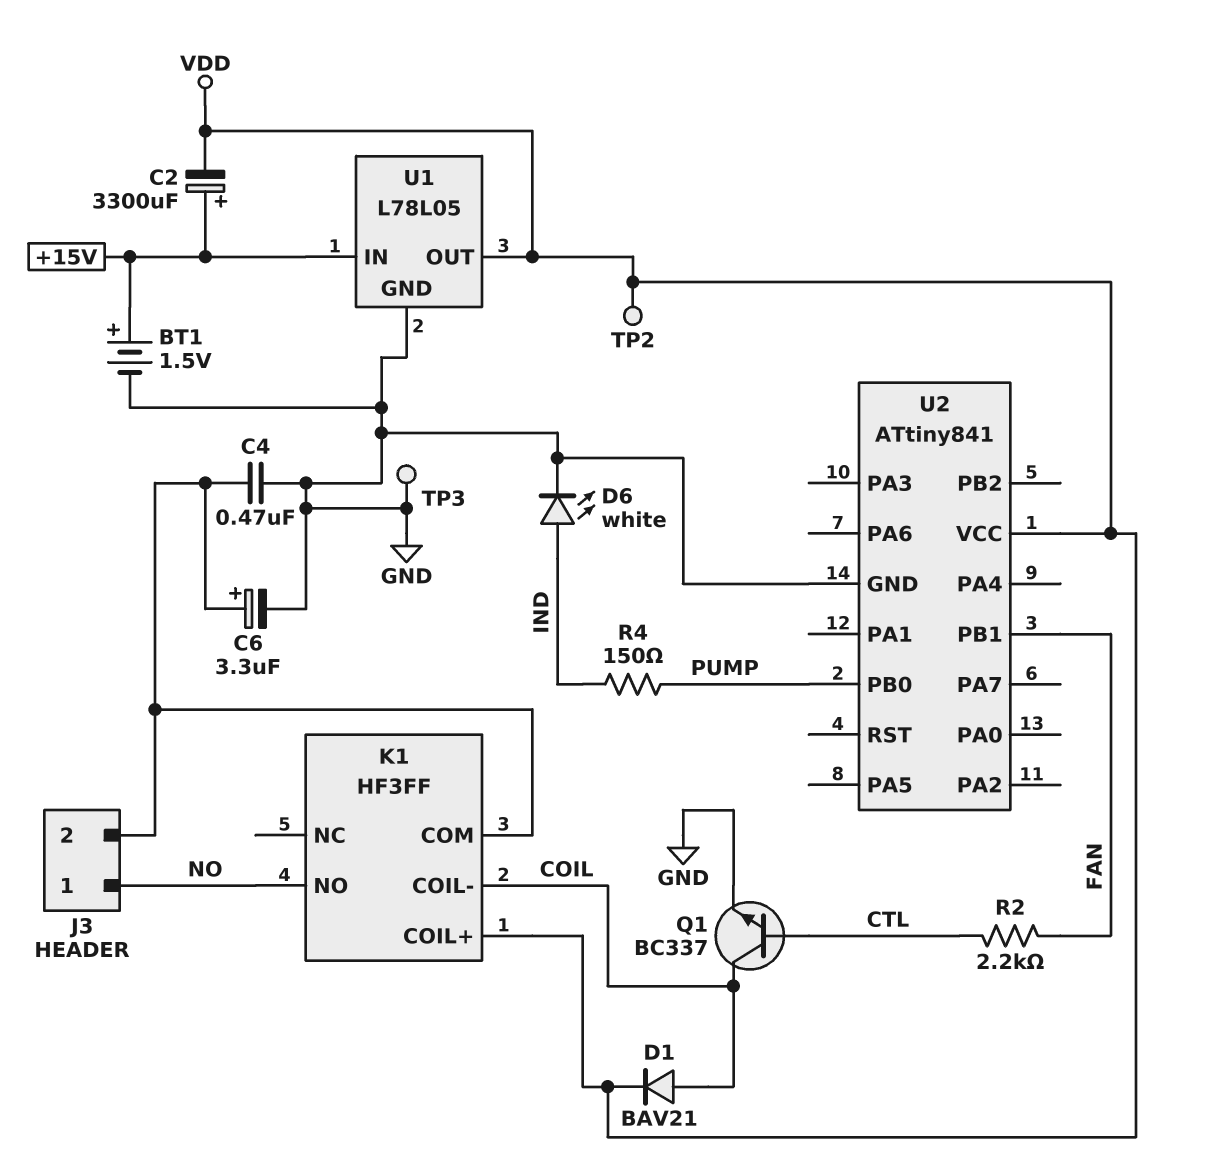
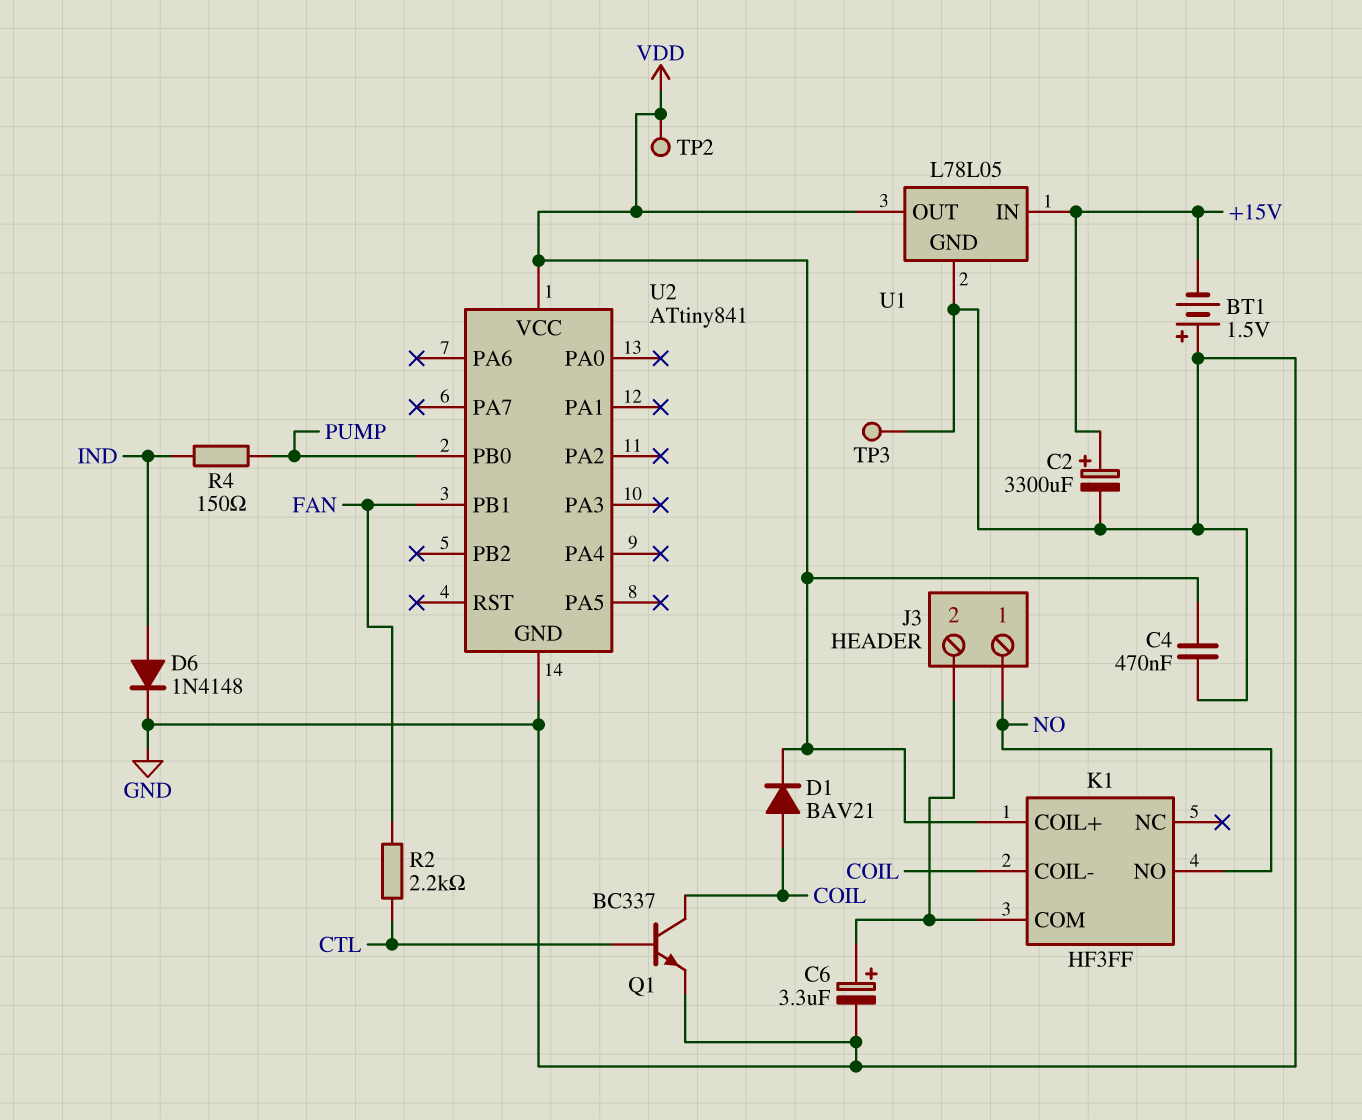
BT1: 1.5V (plus +15V, minus GND) -> 1.5V (plus GND, minus +15V)
C2: 3300uF (plus +15V, minus VDD) -> 3300uF (plus +15V, minus GND)
C4: 470nF (GND, J3/2) -> 470nF (GND, VDD)
D6: LED white (A IND, K GND) -> diode 1N4148 (A IND, K GND)

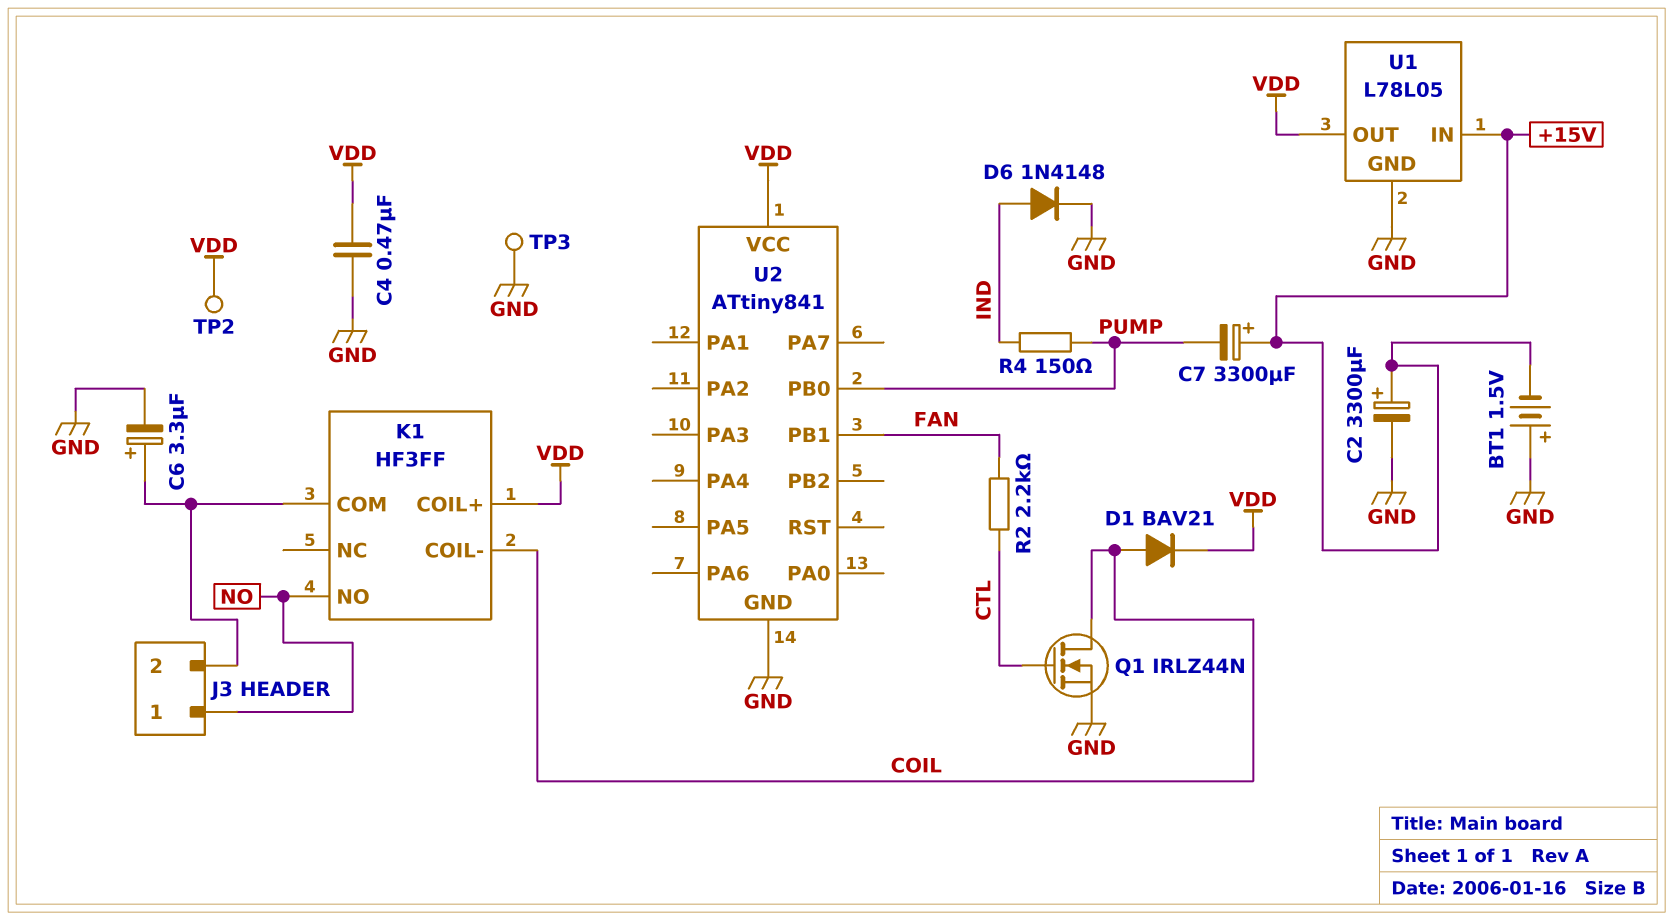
C7: none -> 3300uF (plus +15V, minus PUMP)
Q1: NPN BC337 (B CTL, C COIL, E GND) -> NMOS IRLZ44N (G CTL, D COIL, S GND)

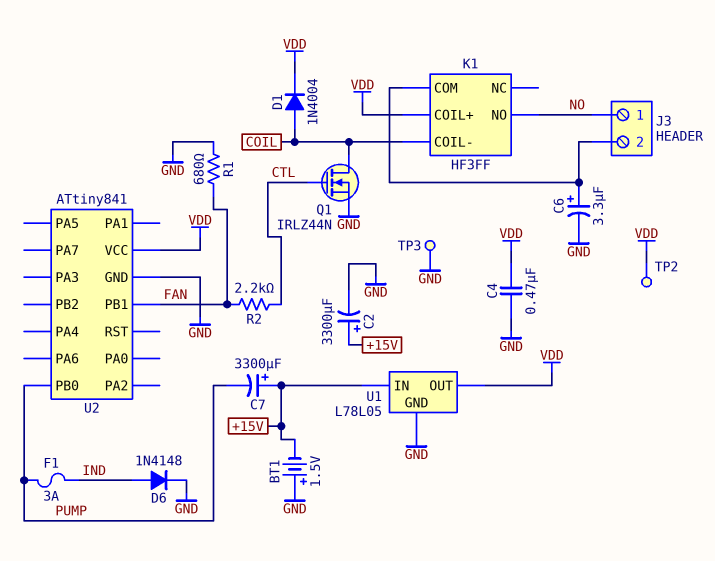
D1: diode BAV21 (A COIL, K VDD) -> diode 1N4004 (A COIL, K VDD)
F1: none -> 3A (IND, PUMP)
R1: none -> 680 (FAN, GND)
R4: 150 (IND, PUMP) -> none

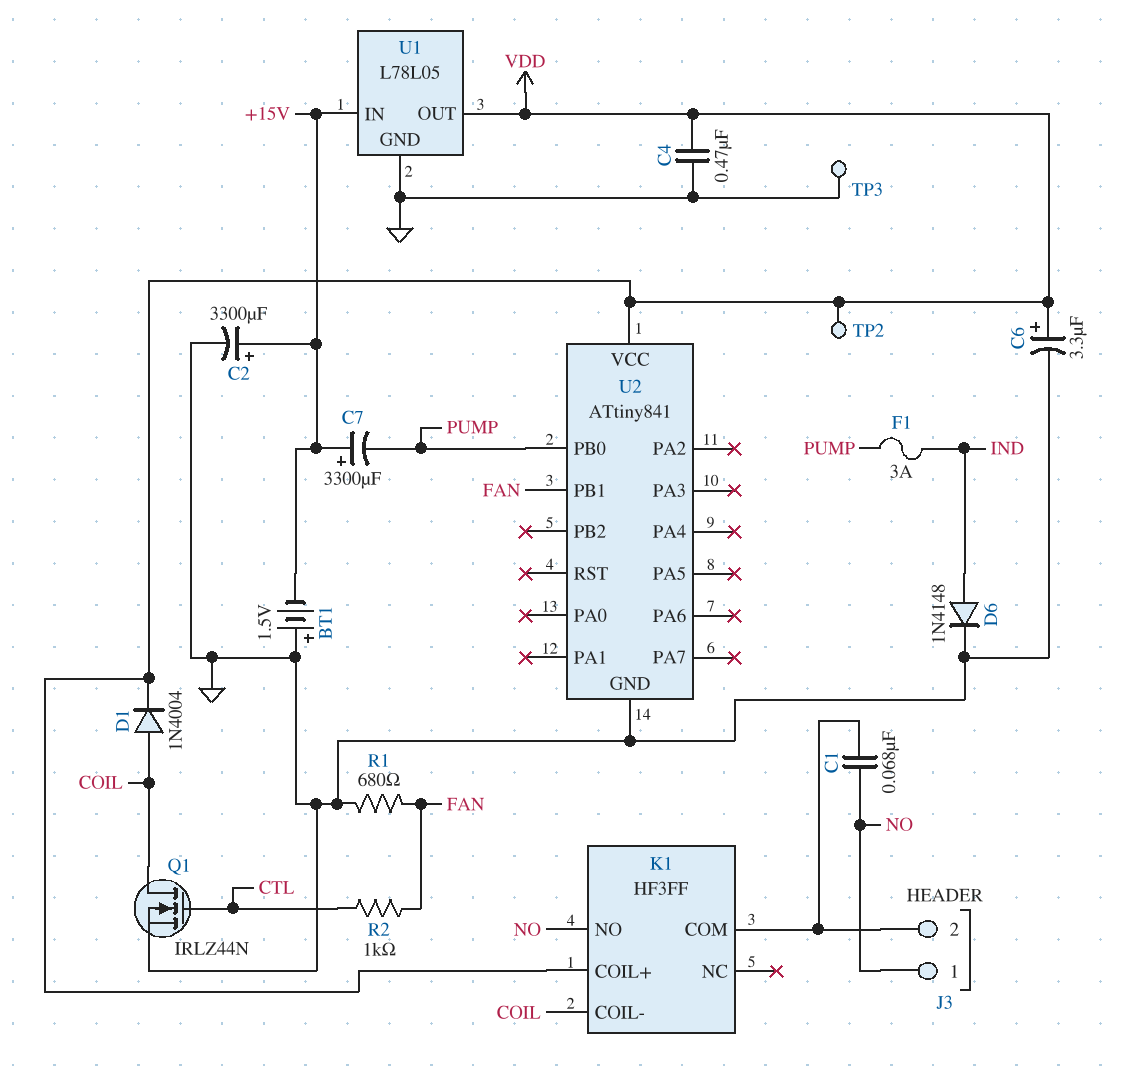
C1: none -> 68nF (J3/2, NO)
C6: 3.3uF (plus J3/2, minus GND) -> 3.3uF (plus VDD, minus GND)
R2: 2.2k (CTL, FAN) -> 1k (CTL, FAN)

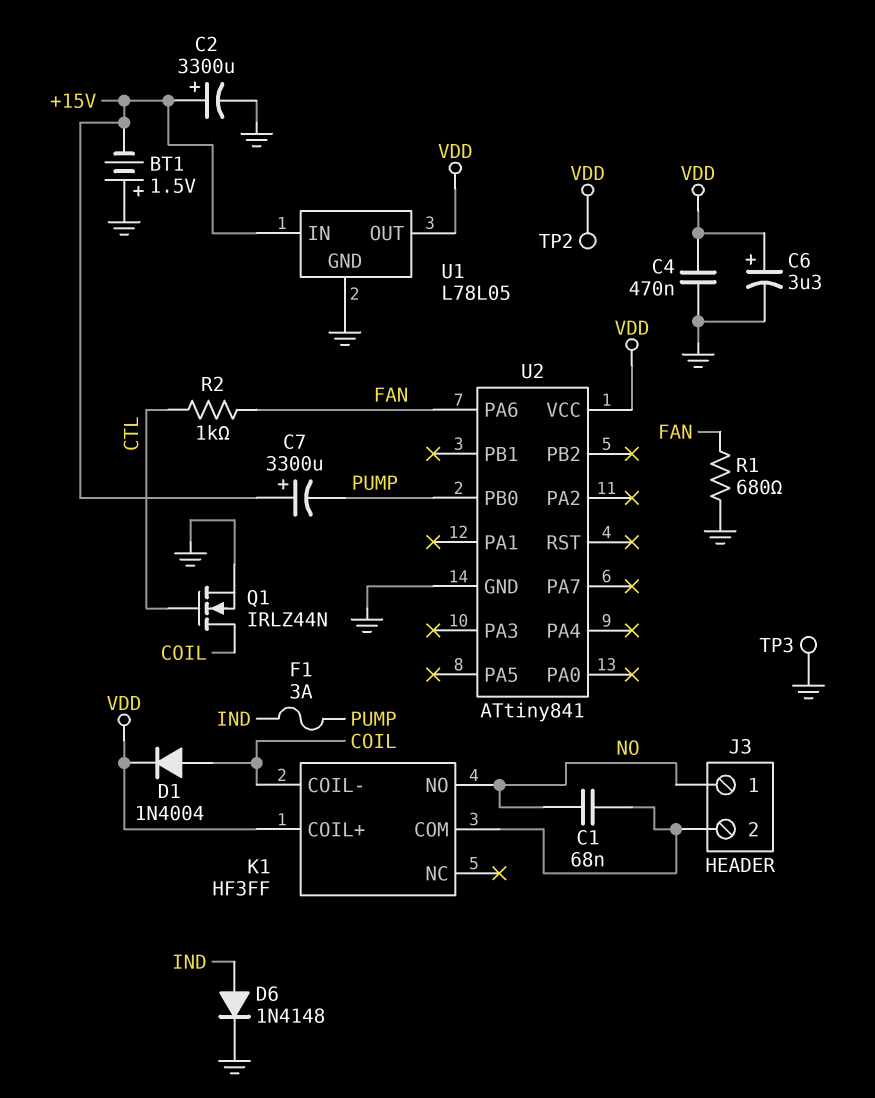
U2 pin PA6: none -> FAN
U2 pin PB1: FAN -> none

